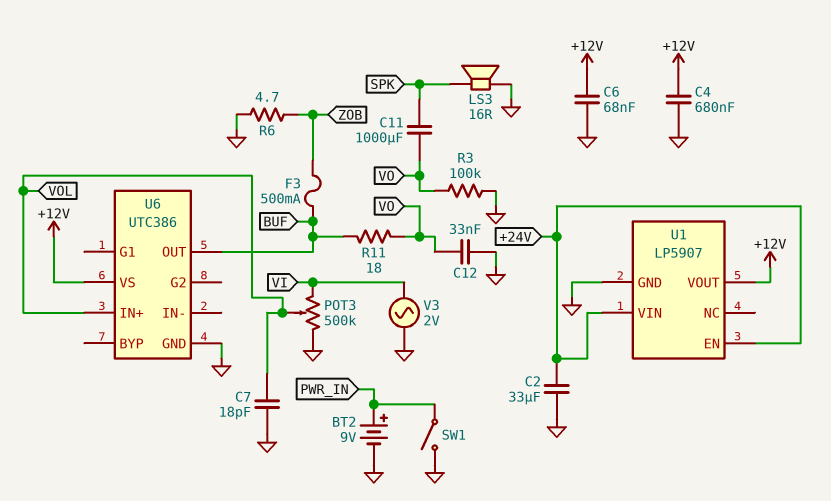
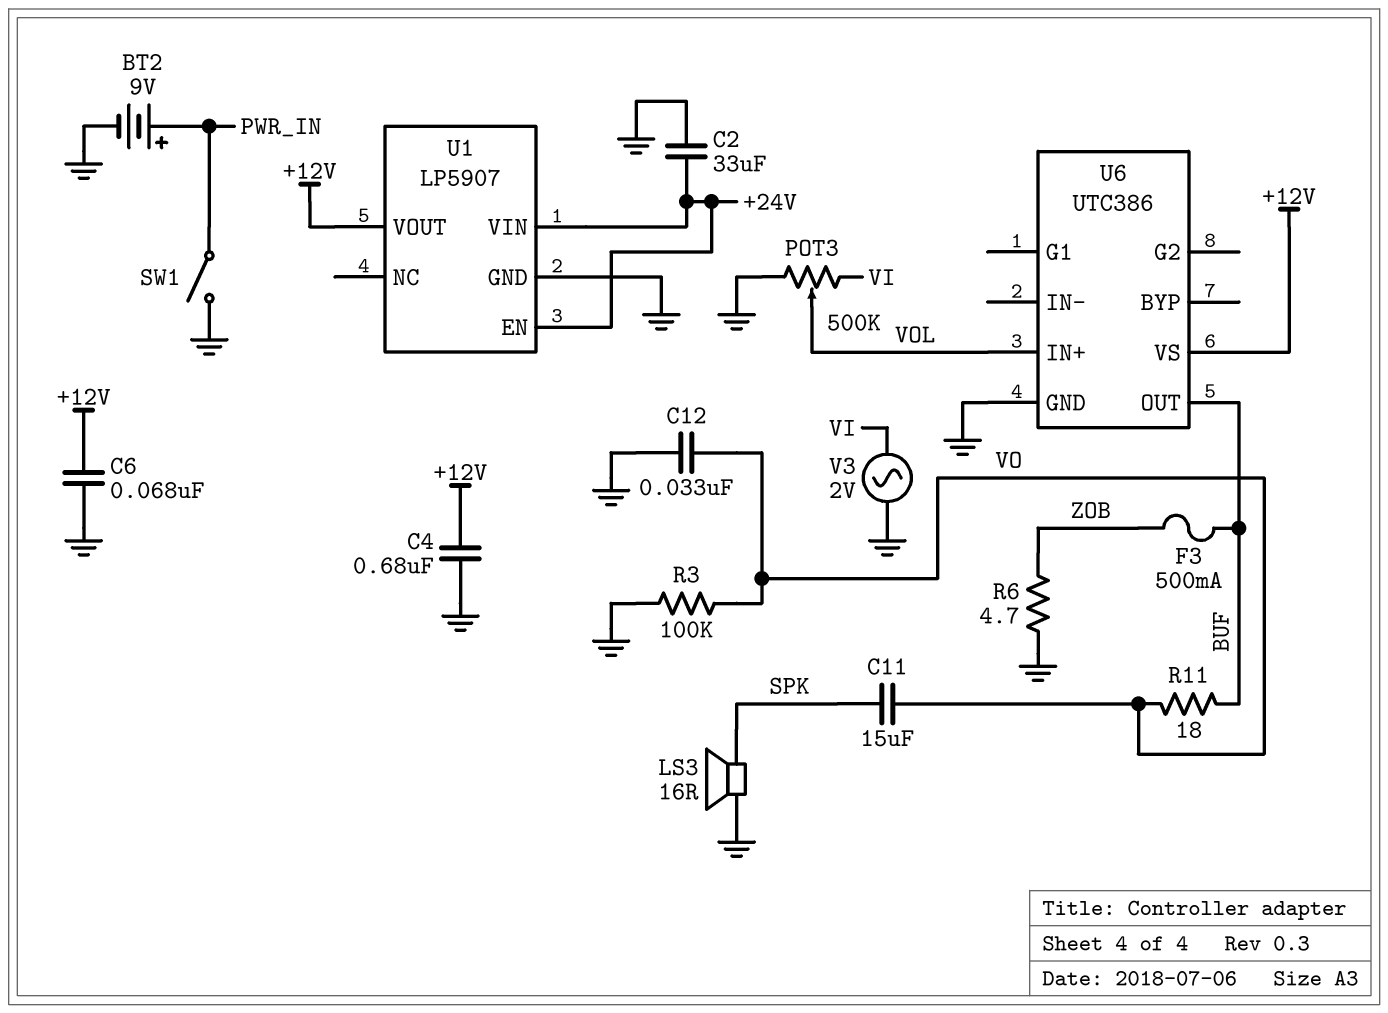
C7: 18pF (GND, VOL) -> none
C11: 1000uF (SPK, VO) -> 15uF (SPK, VO)

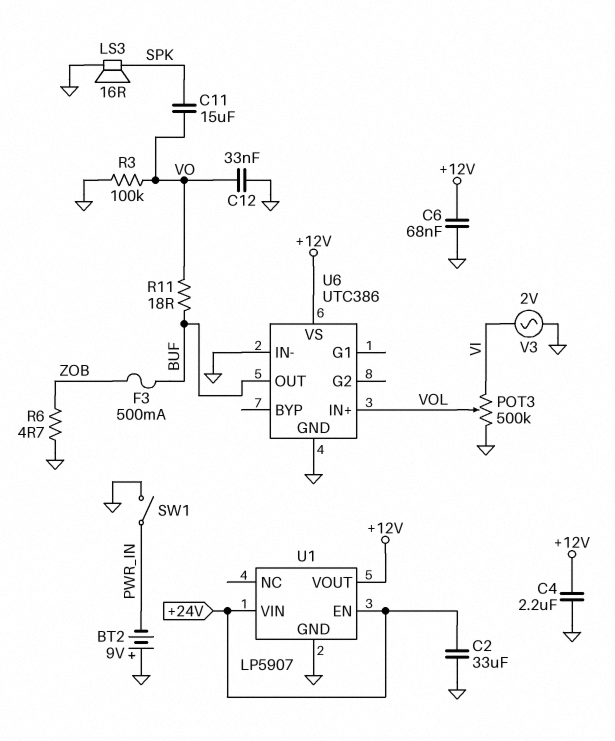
BT2: 9V (plus PWR_IN, minus GND) -> 9V (plus GND, minus PWR_IN)
C4: 680nF (+12V, GND) -> 2.2uF (+12V, GND)
U6 pin IN-: none -> GND

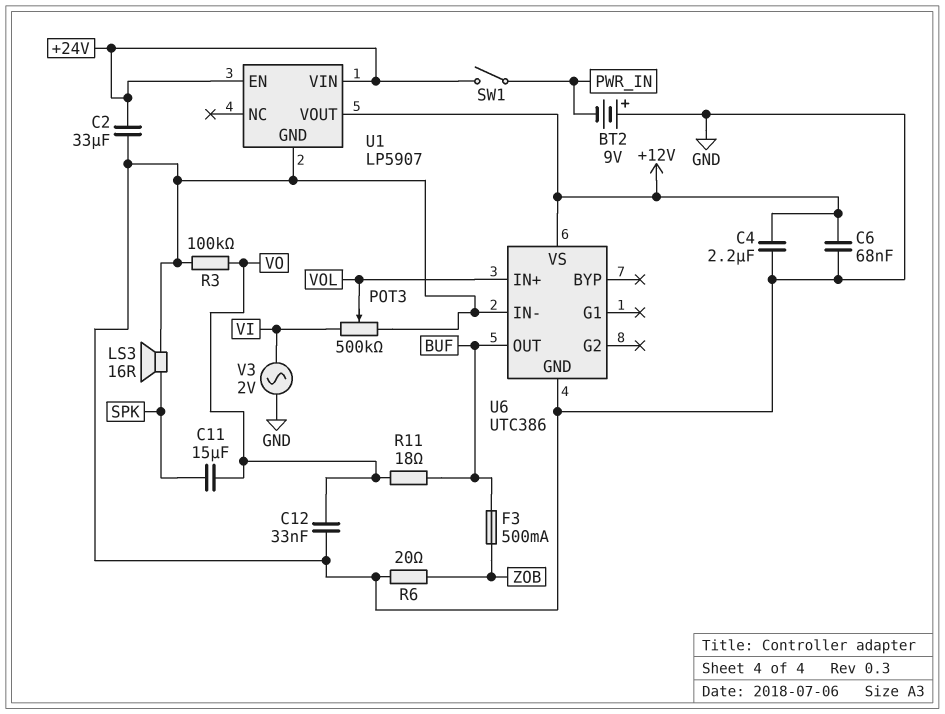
R6: 4.7 (GND, ZOB) -> 20 (GND, ZOB)
SW1: switch (GND, PWR_IN) -> switch (+24V, PWR_IN)

